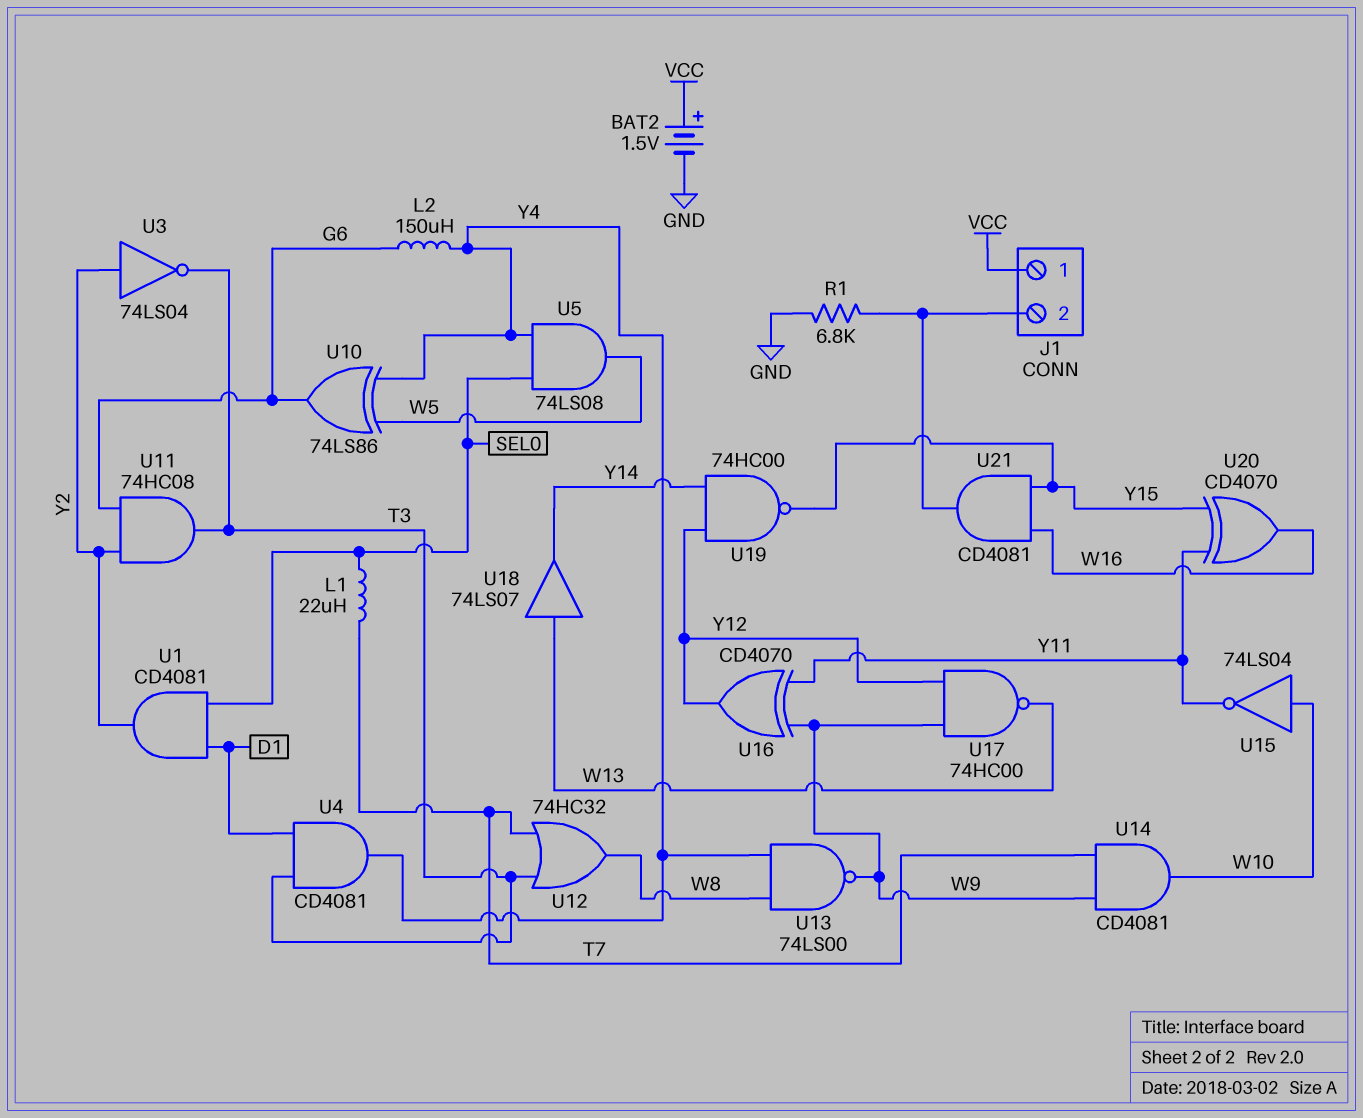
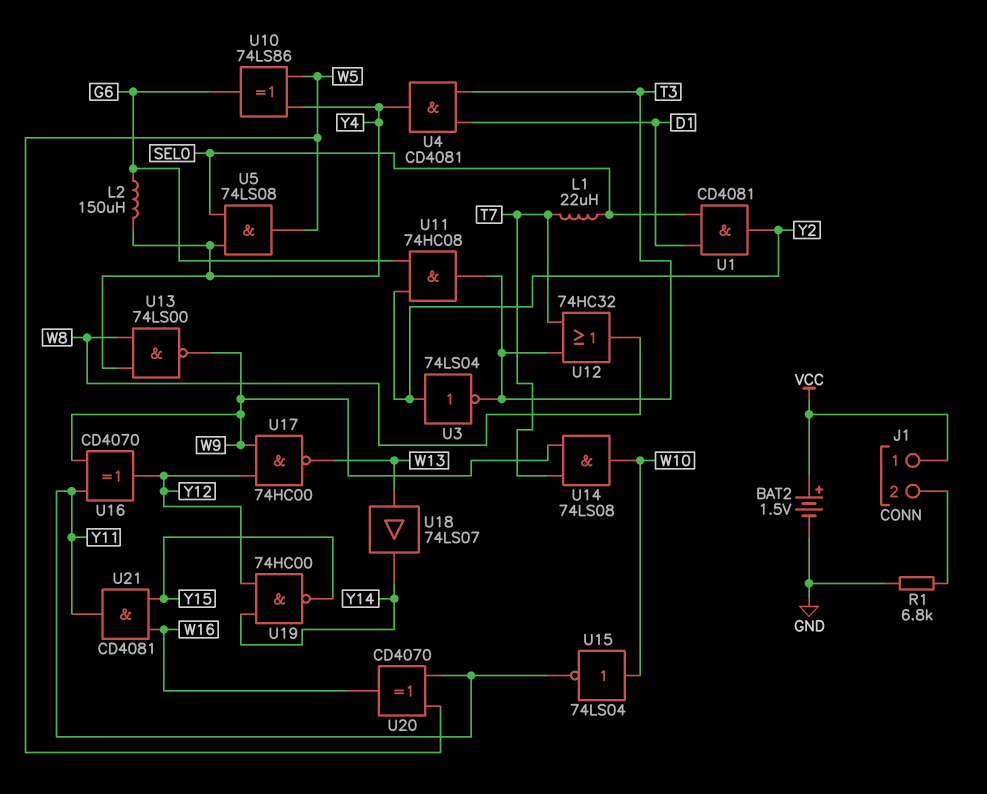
U14: AND CD4081 (in T7, in W9, out W10) -> AND 74LS08 (in T7, in W9, out W10)
U20: XOR CD4070 (in Y11, in Y15, out W16) -> XOR CD4070 (in W5, in Y11, out W16)
U21: AND CD4081 (in W16, in Y15, out J1/2) -> AND CD4081 (in W16, in Y15, out Y11)

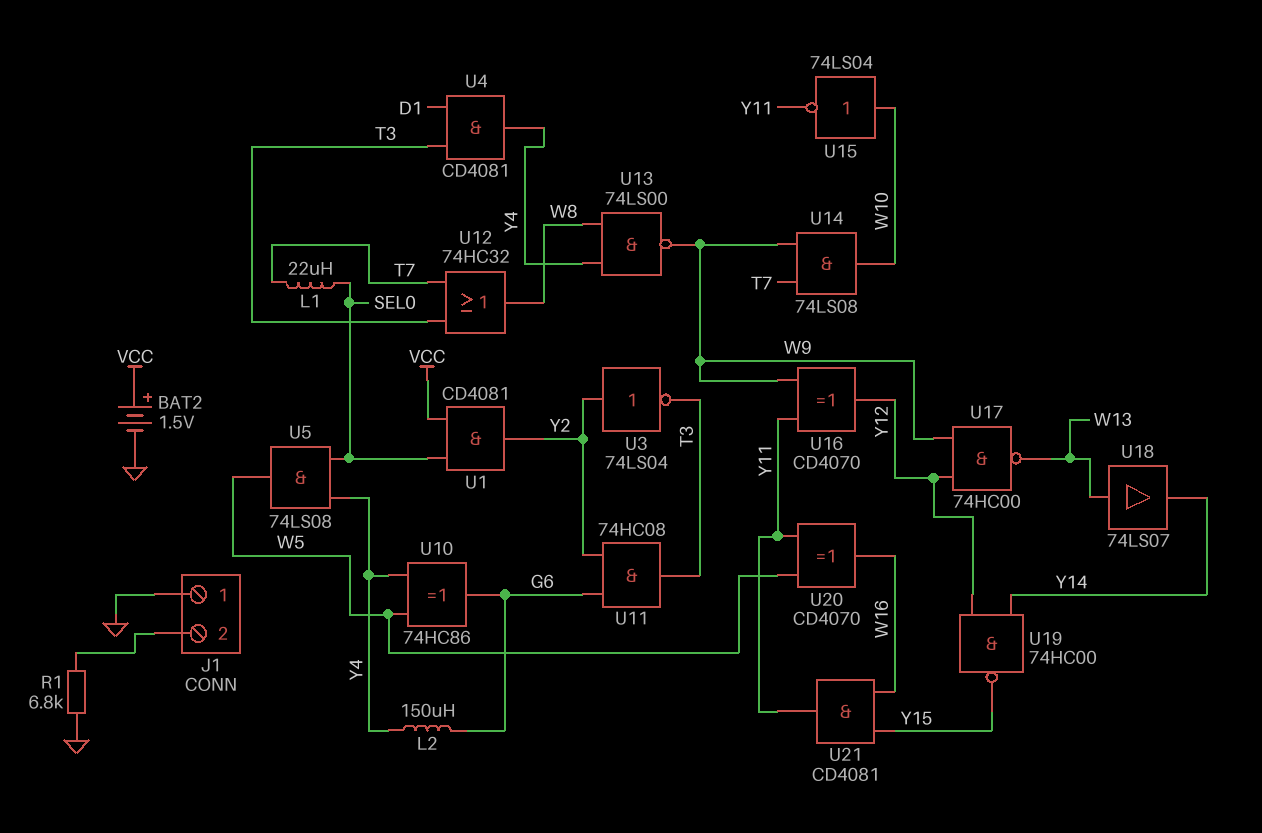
J1 pin 1: VCC -> GND
U1: AND CD4081 (in D1, in SEL0, out Y2) -> AND CD4081 (in SEL0, in VCC, out Y2)
U10: XOR 74LS86 (in W5, in Y4, out G6) -> XOR 74HC86 (in W5, in Y4, out G6)

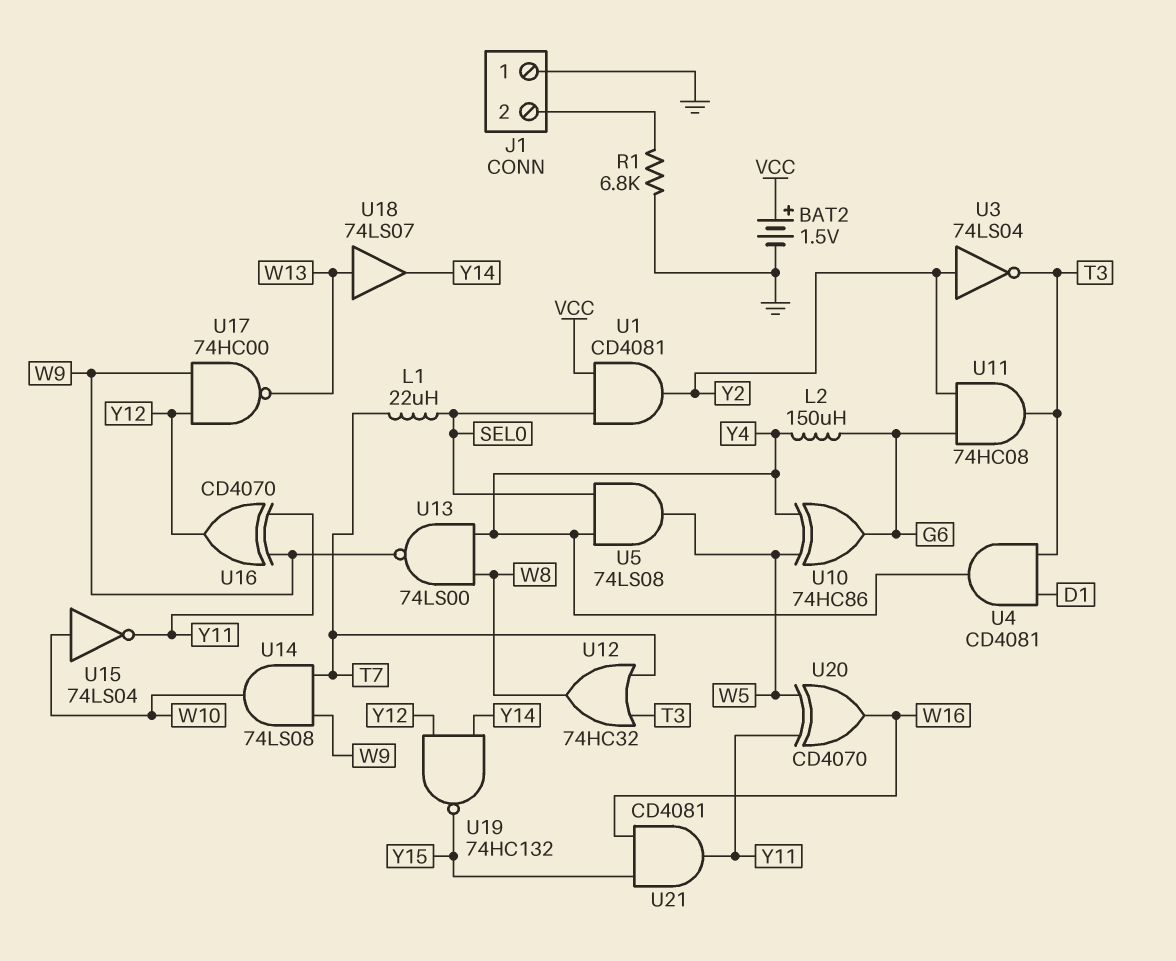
U19: NAND 74HC00 (in Y12, in Y14, out Y15) -> NAND 74HC132 (in Y12, in Y14, out Y15)

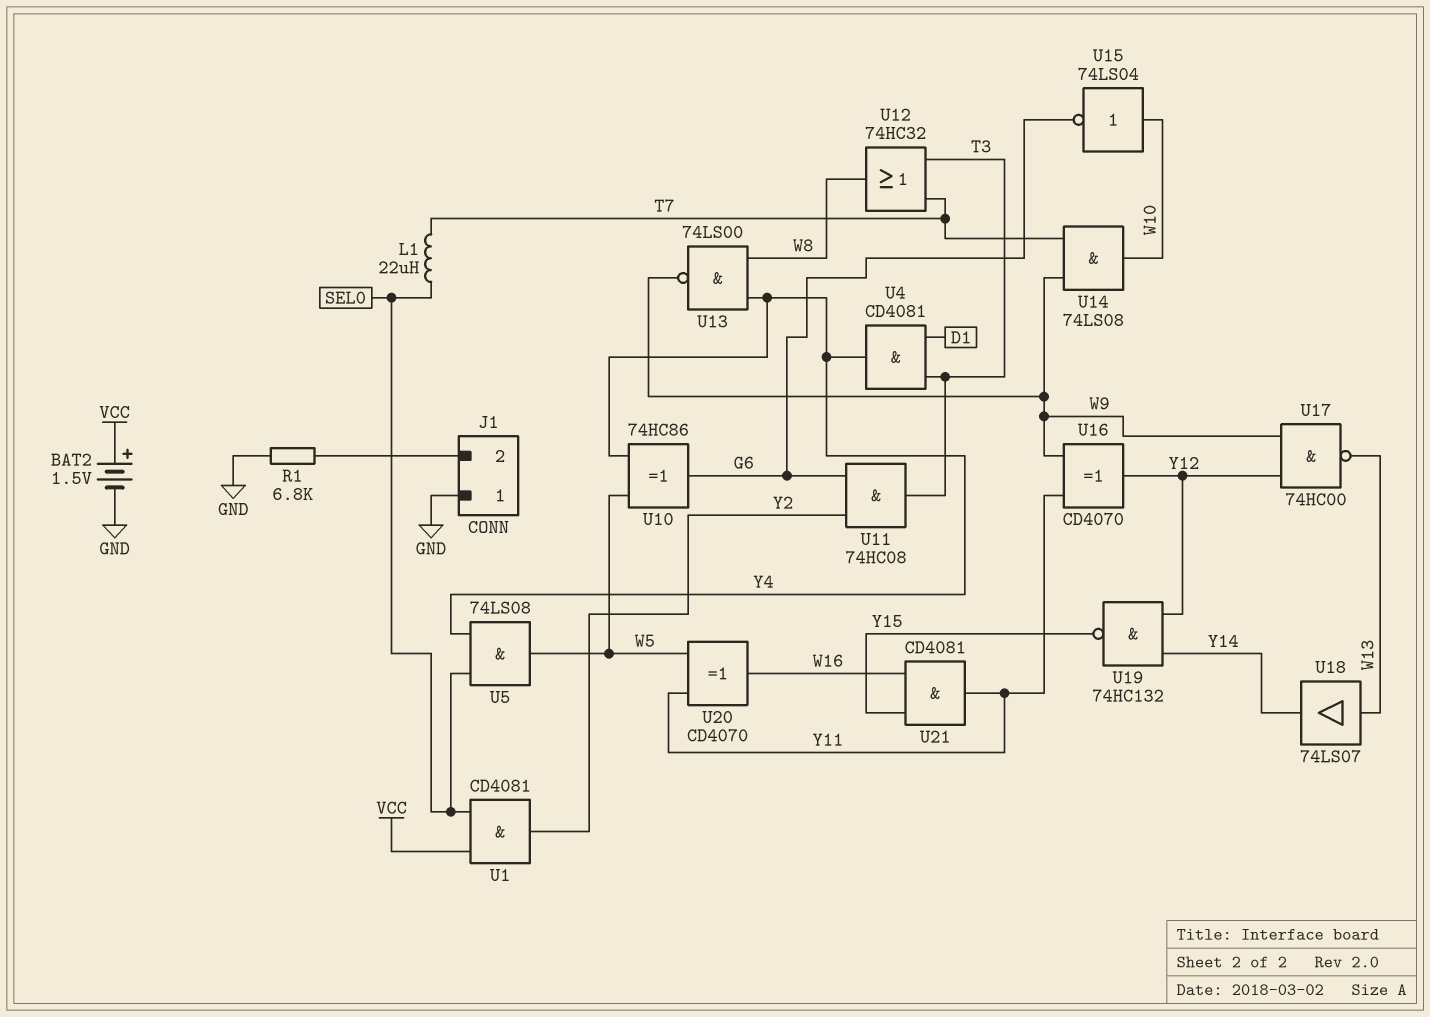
L2: 150uH (G6, Y4) -> none
U3: NOT 74LS04 (in Y2, out T3) -> none
U15: NOT 74LS04 (in W10, out Y11) -> NOT 74LS04 (in W10, out G6)

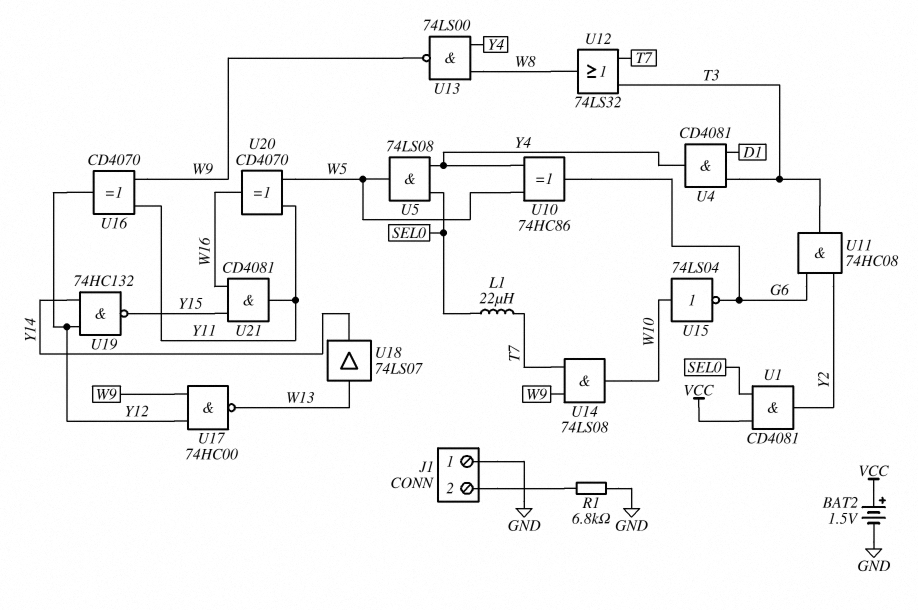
U12: OR 74HC32 (in T3, in T7, out W8) -> OR 74LS32 (in T3, in T7, out W8)

